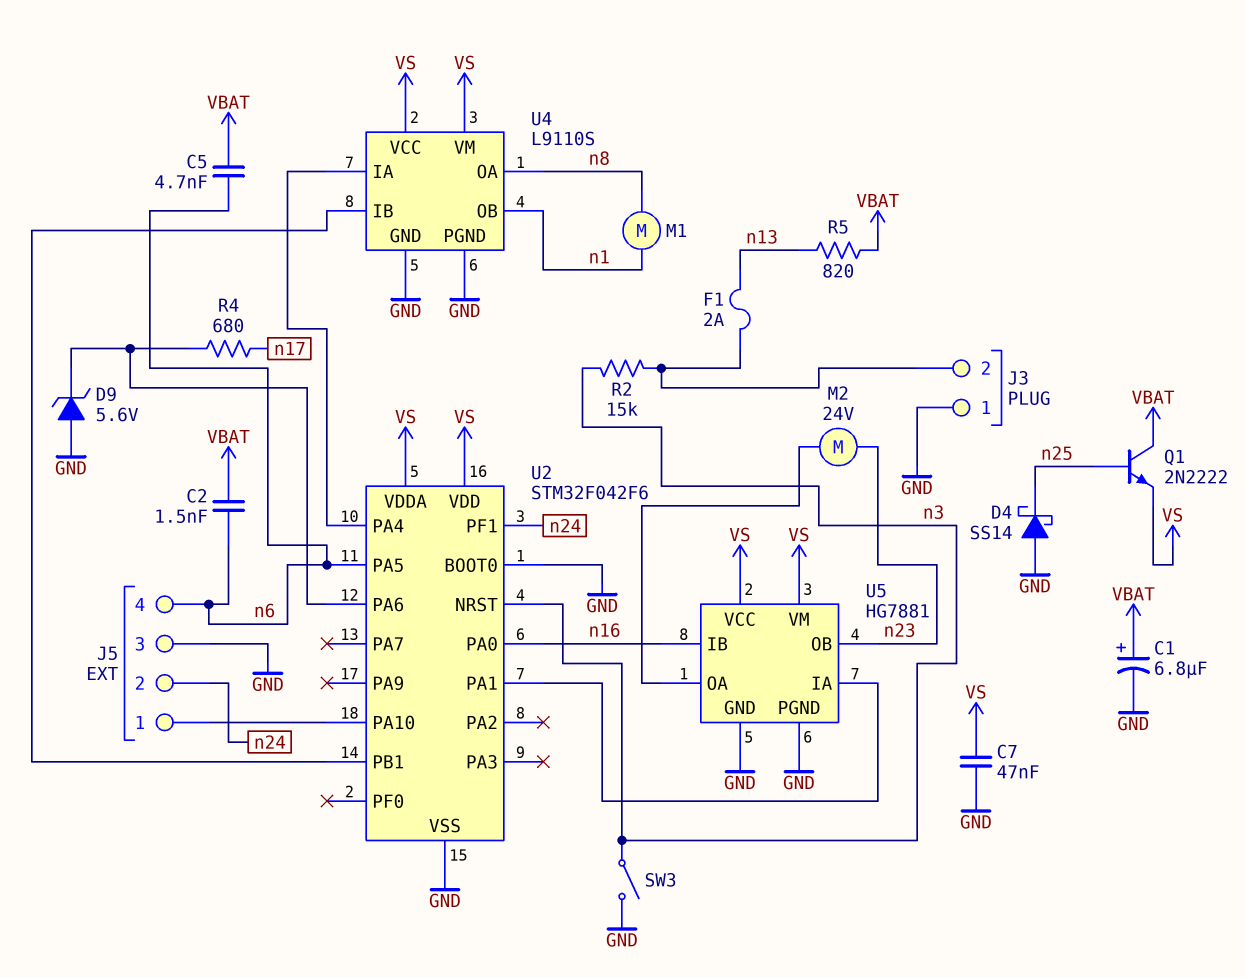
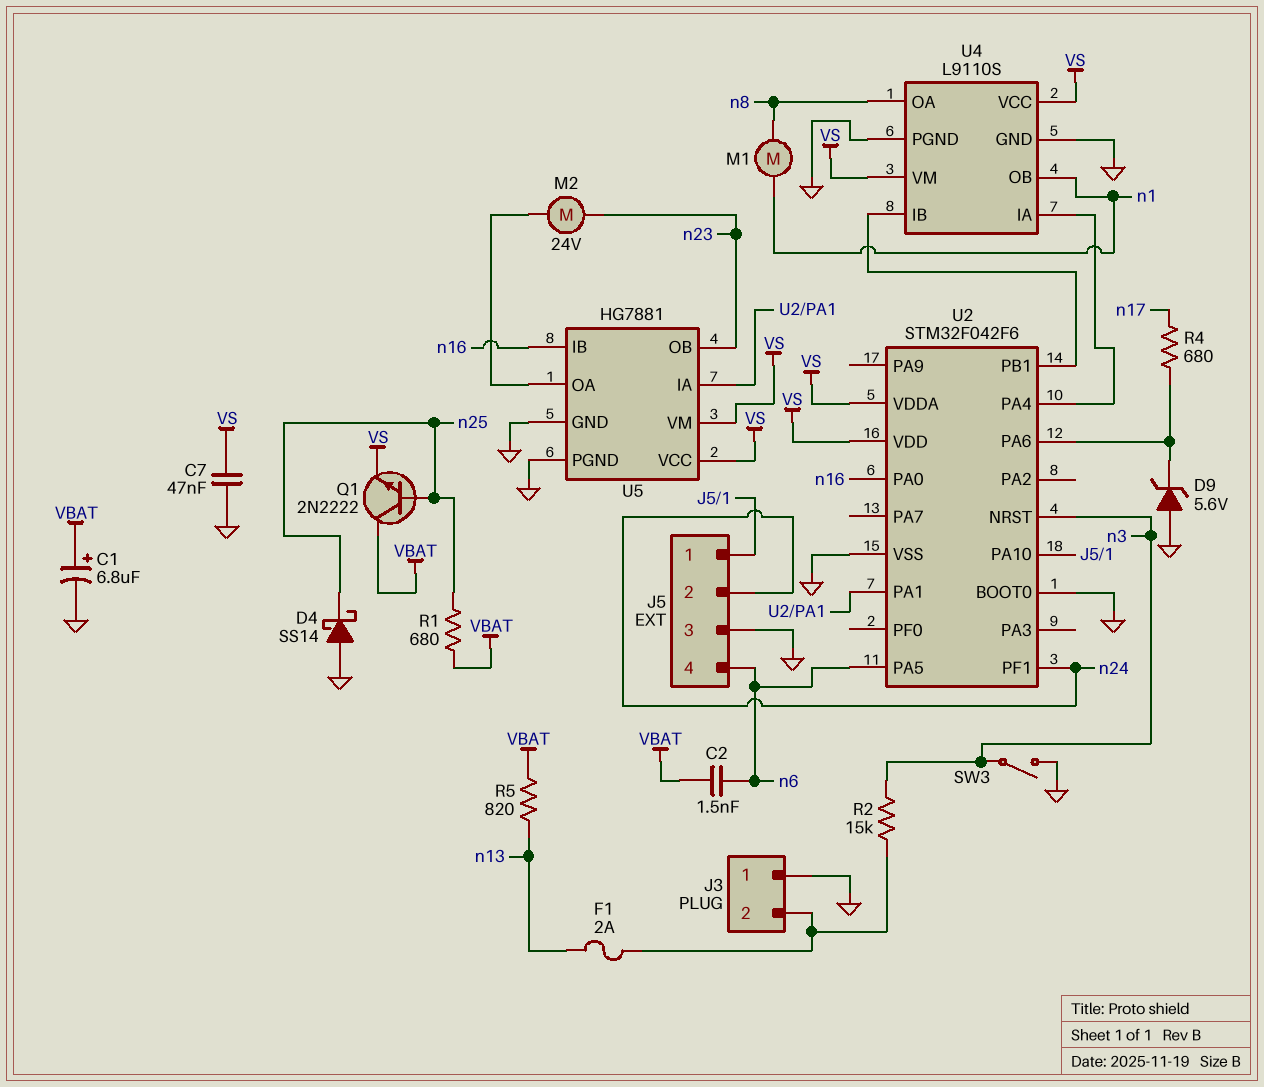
C5: 4.7nF (VBAT, n6) -> none
R1: none -> 680 (VBAT, n25)

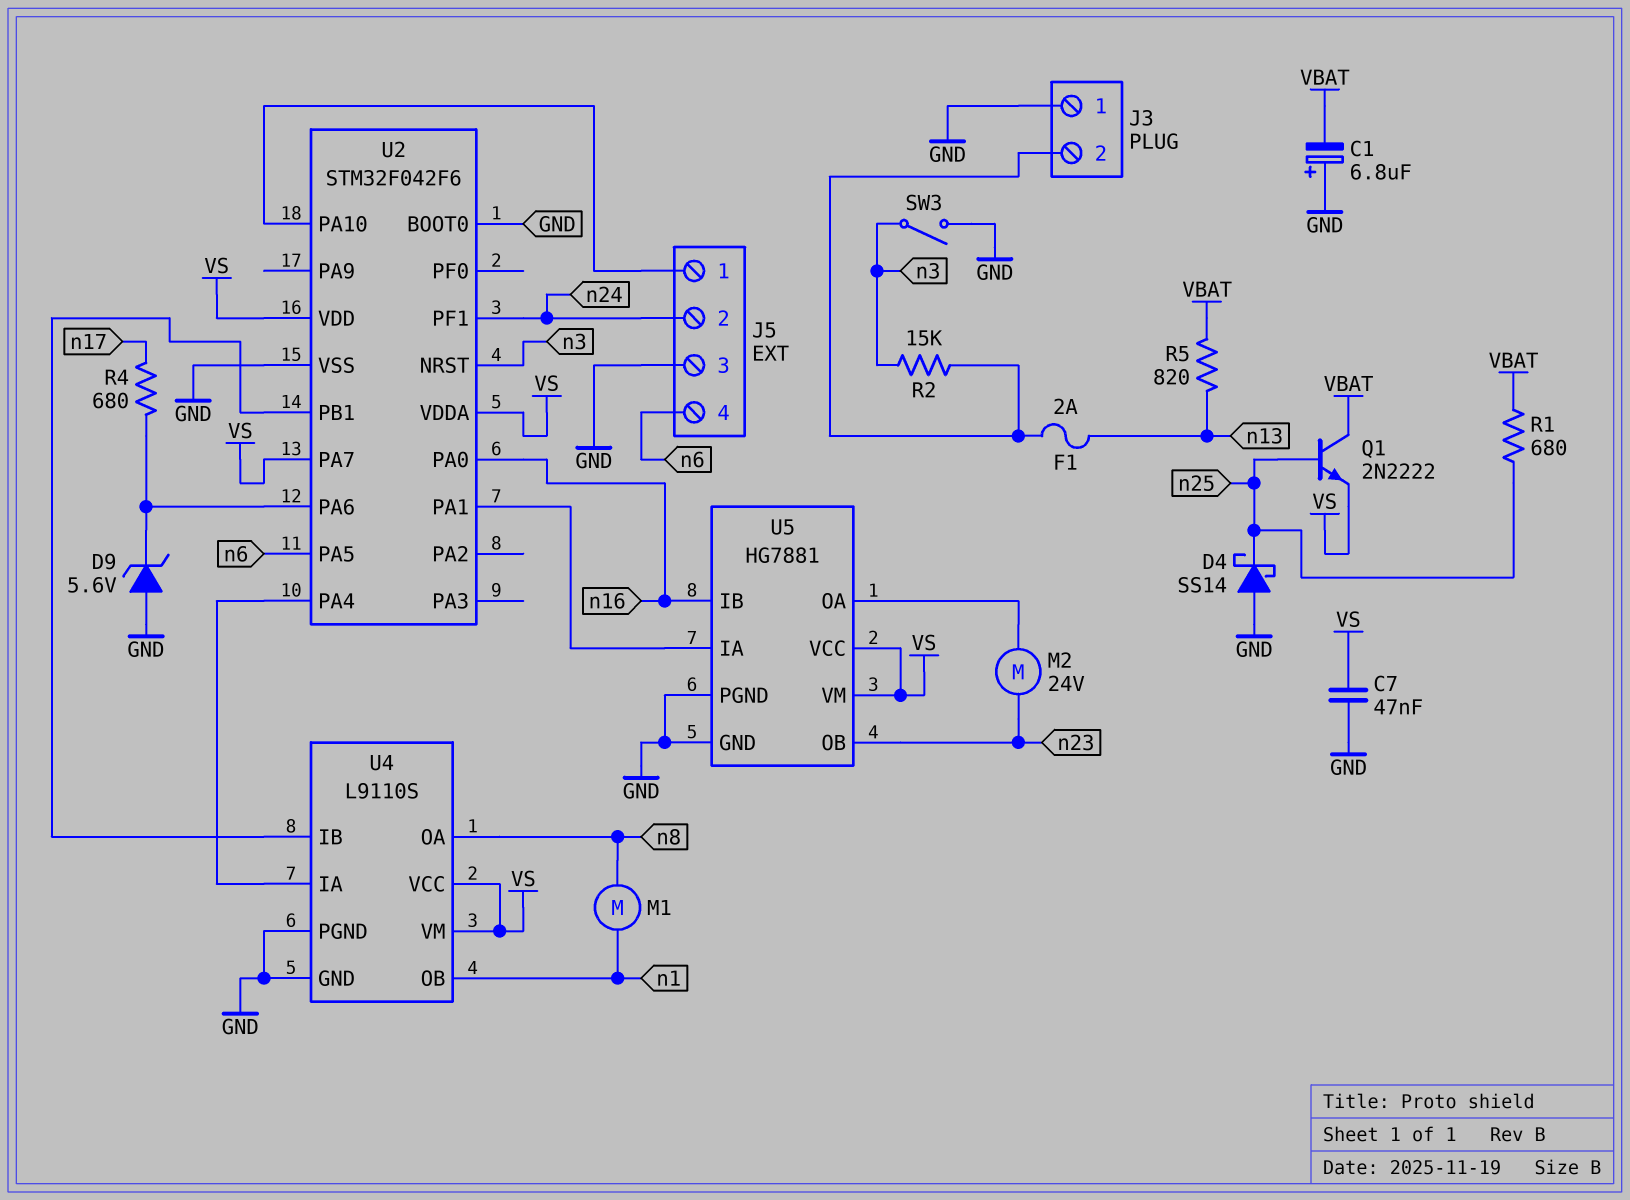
C1: 6.8uF (plus VBAT, minus GND) -> 6.8uF (plus GND, minus VBAT)
C2: 1.5nF (VBAT, n6) -> none
U2 pin PA7: none -> VS

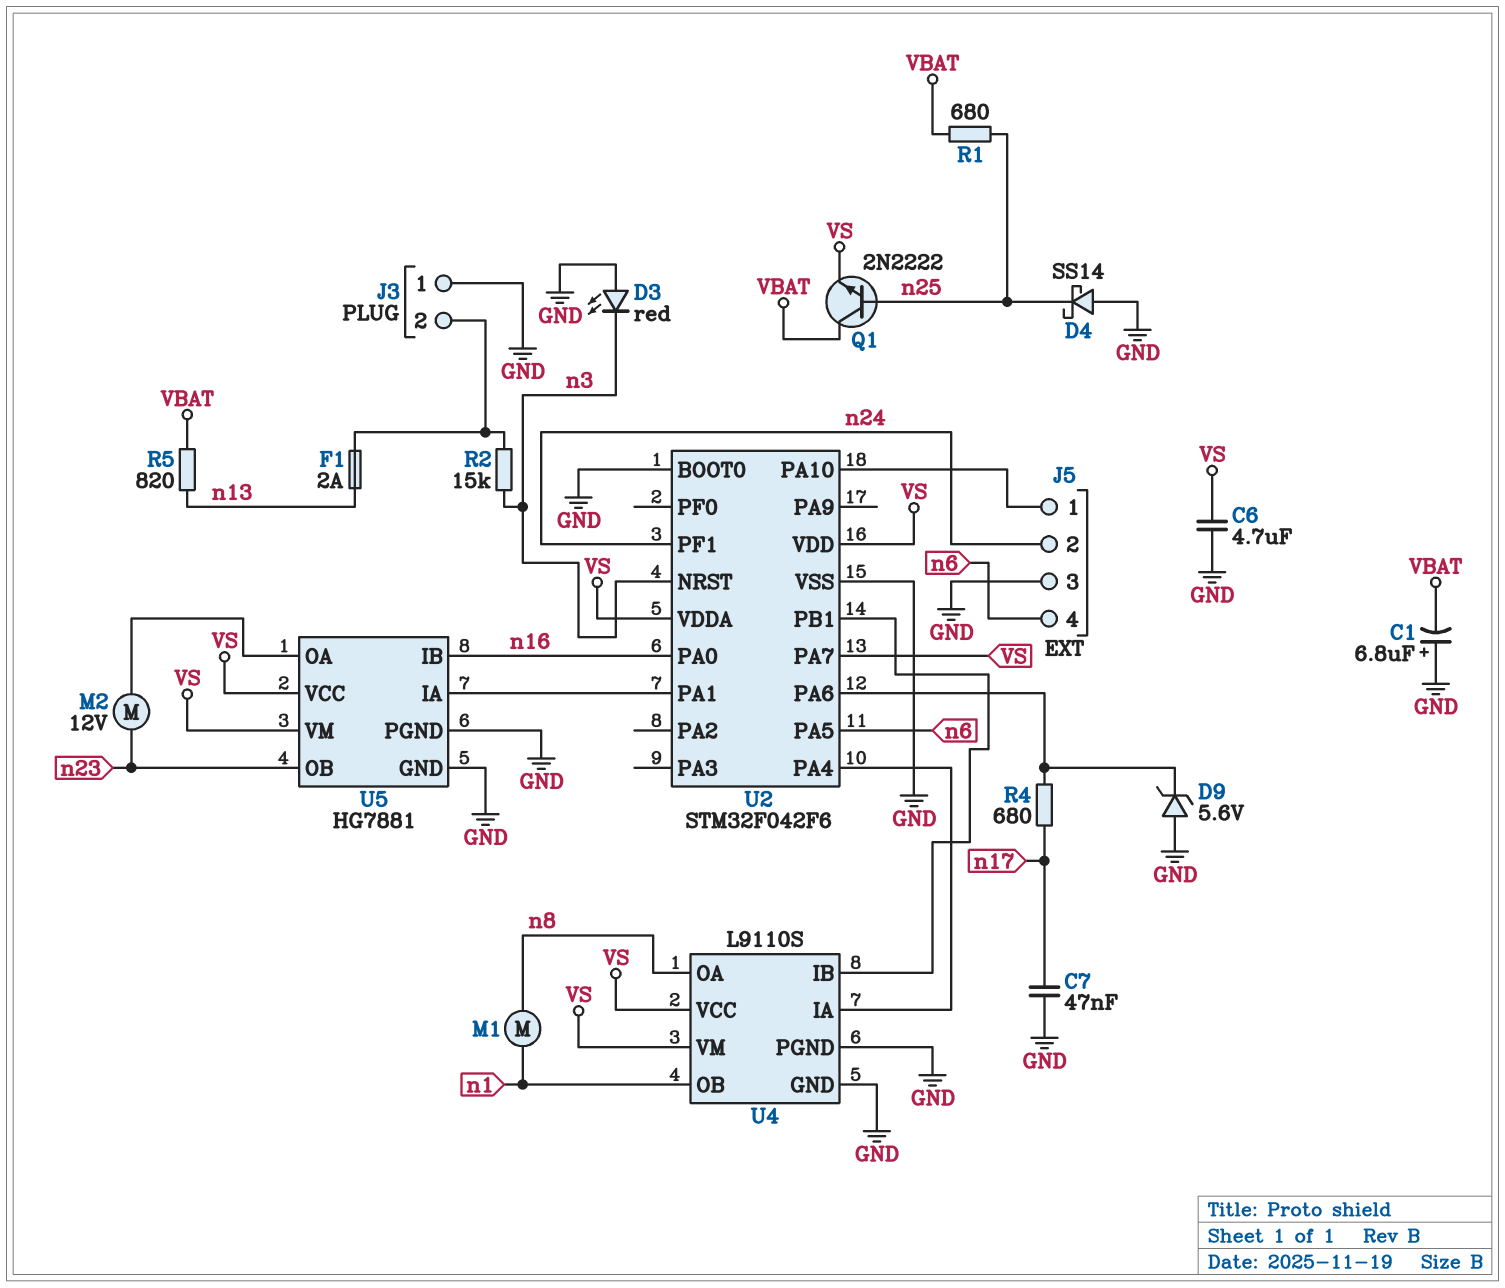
C6: none -> 4.7uF (GND, VS)
C7: 47nF (GND, VS) -> 47nF (GND, n17)
D3: none -> LED red (A GND, K n3)
M2: motor 24V (U5/OA, n23) -> motor 12V (U5/OA, n23)
SW3: switch (GND, n3) -> none

